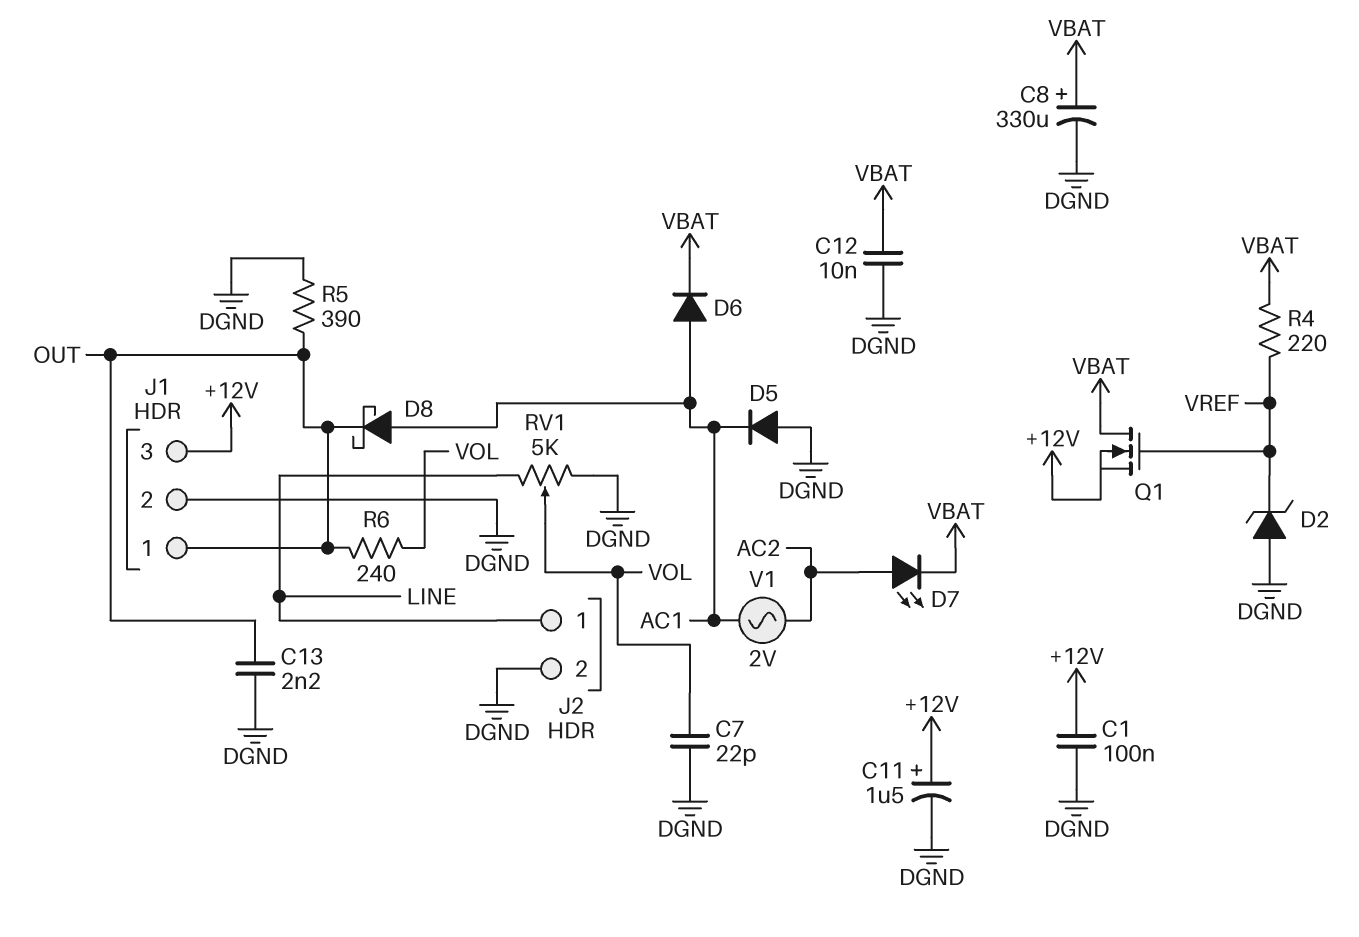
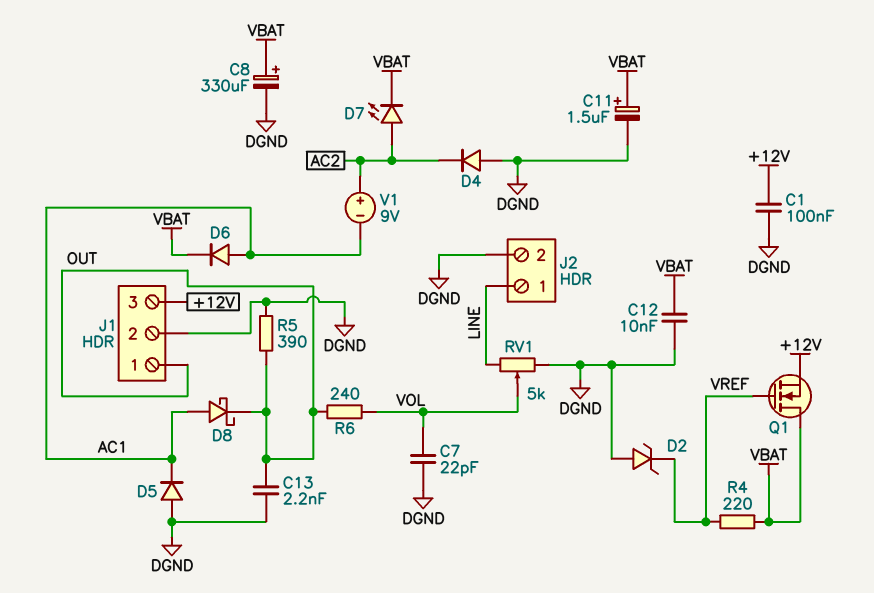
C11: 1.5uF (plus +12V, minus DGND) -> 1.5uF (plus VBAT, minus DGND)
D4: none -> diode (A DGND, K AC2)
V1: AC 2V (AC1, AC2) -> 9V (plus AC2, minus AC1)

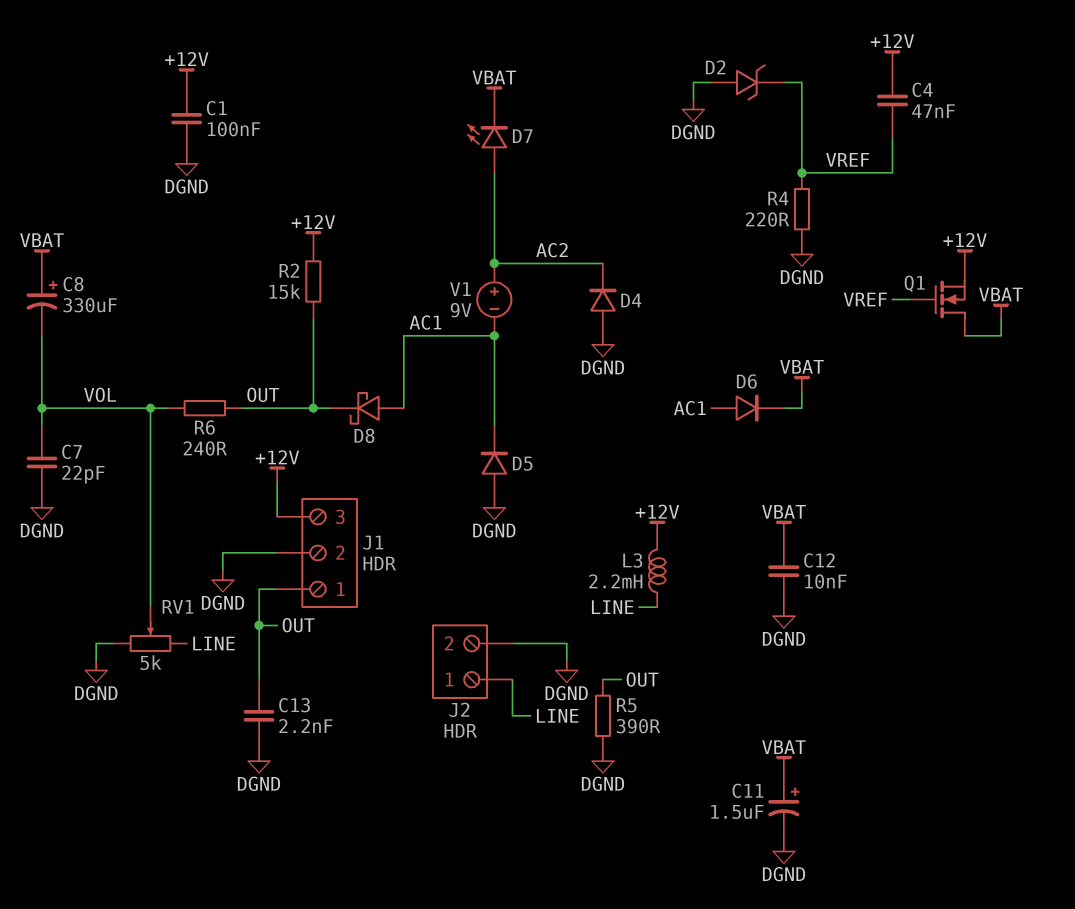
C4: none -> 47nF (+12V, VREF)
C8: 330uF (plus VBAT, minus DGND) -> 330uF (plus VBAT, minus VOL)
L3: none -> 2.2mH (+12V, LINE)
R2: none -> 15k (+12V, OUT)
R4: 220 (VBAT, VREF) -> 220 (DGND, VREF)

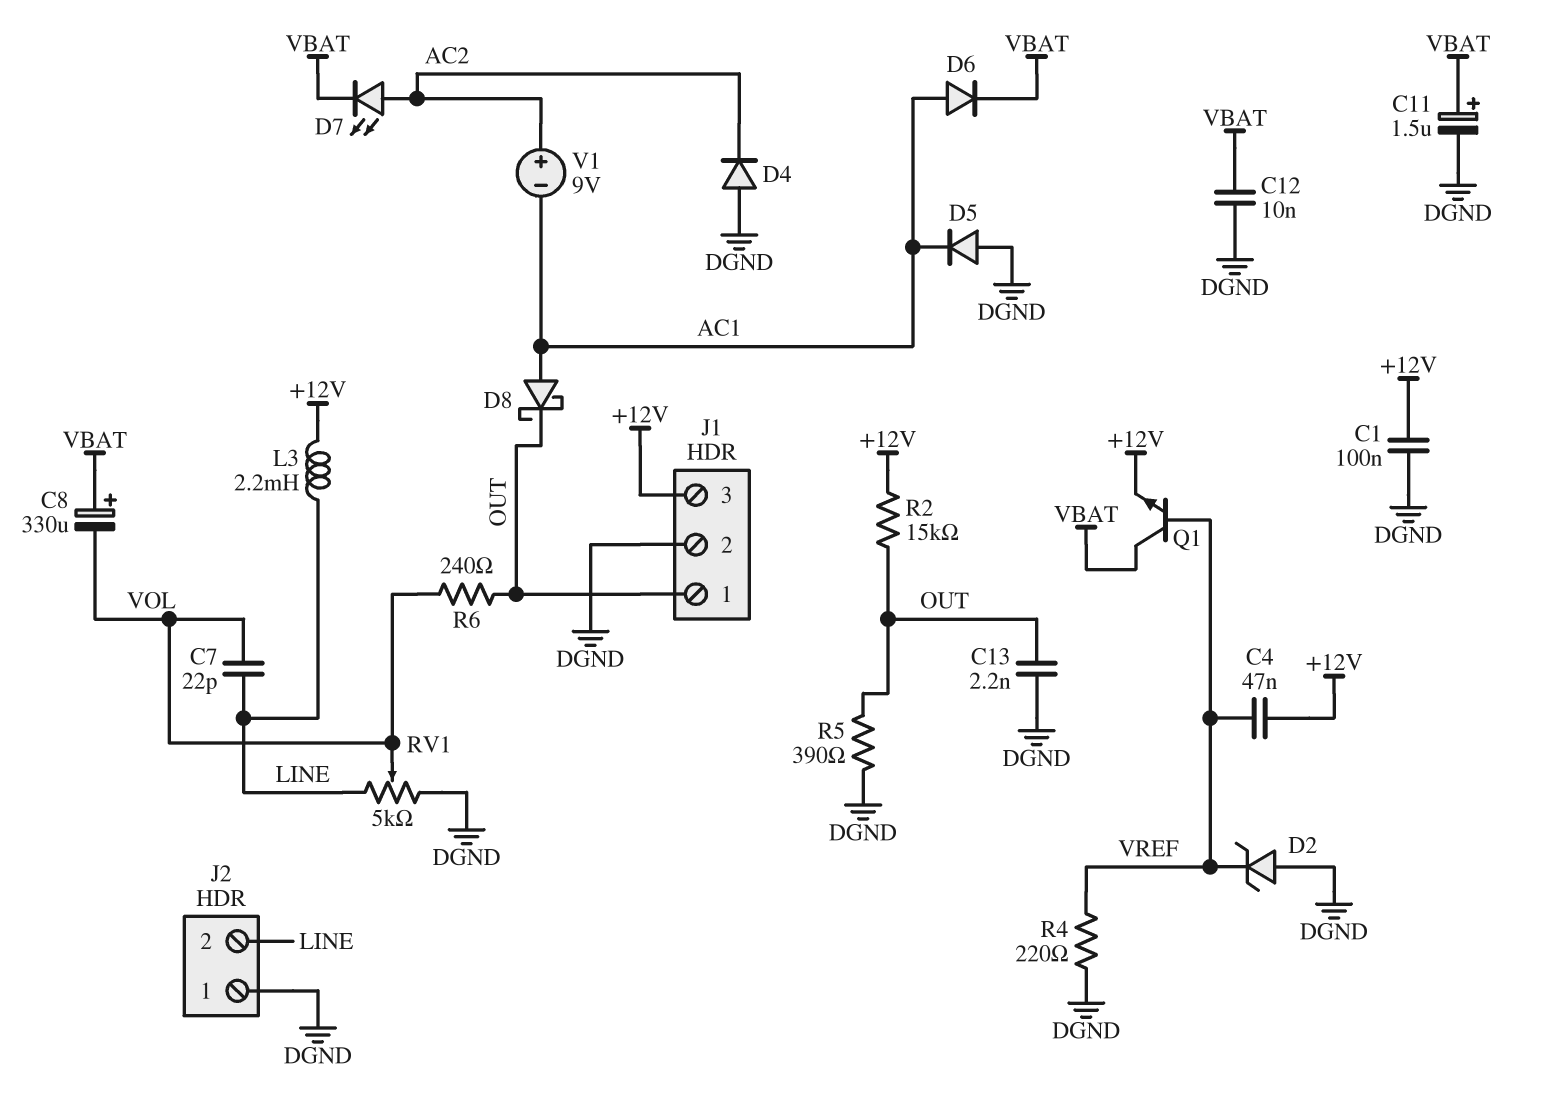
C7: 22pF (DGND, VOL) -> 22pF (LINE, VOL)
J2 pin 1: LINE -> DGND
J2 pin 2: DGND -> LINE
Q1: NMOS (G VREF, D VBAT, S +12V) -> NPN (B VREF, C VBAT, E +12V)

